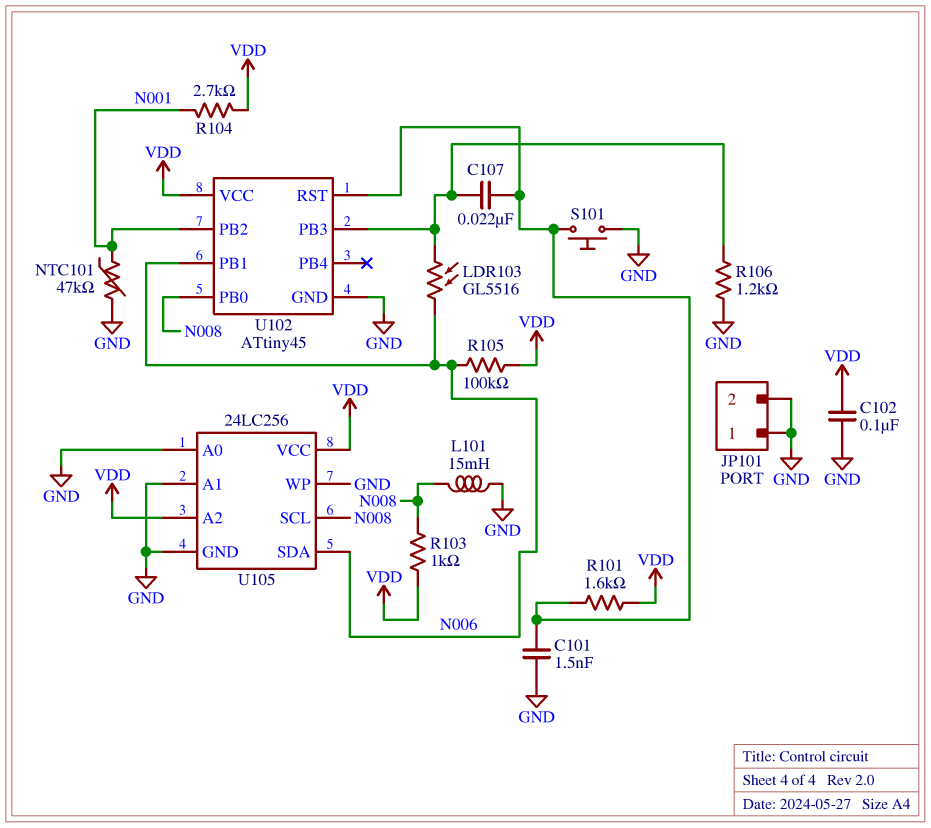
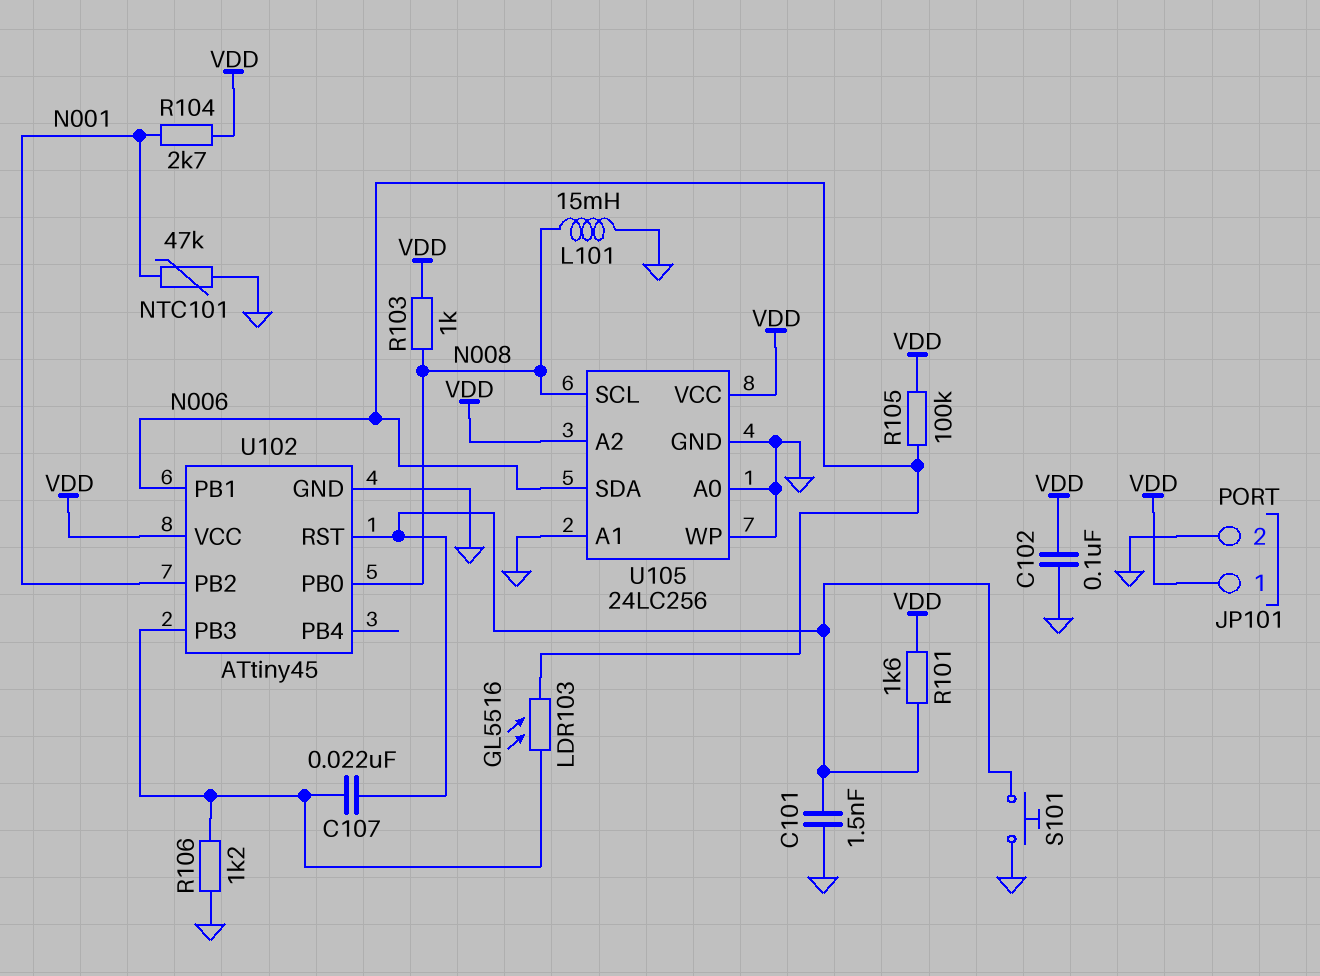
JP101 pin 1: GND -> VDD

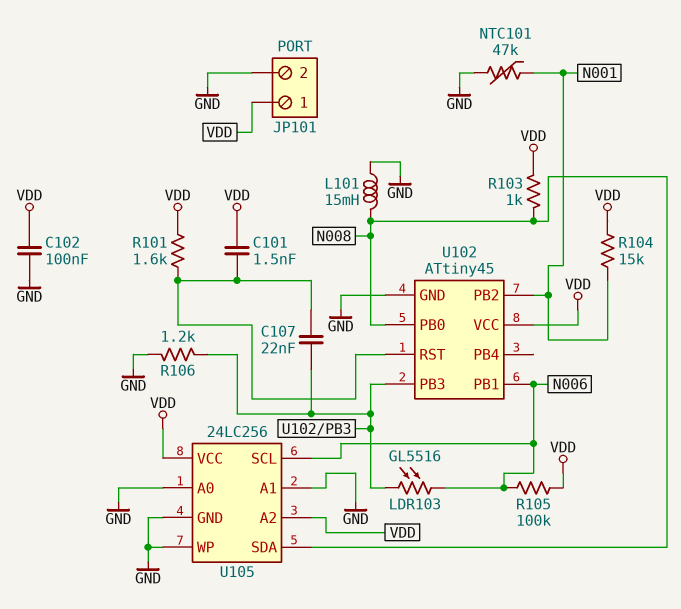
C101: 1.5nF (GND, U102/RST) -> 1.5nF (U102/RST, VDD)
R104: 2.7k (N001, VDD) -> 15k (N001, VDD)
S101: button (GND, U102/RST) -> none
U105 pin SCL: N008 -> N006
U105 pin SDA: N006 -> N008

